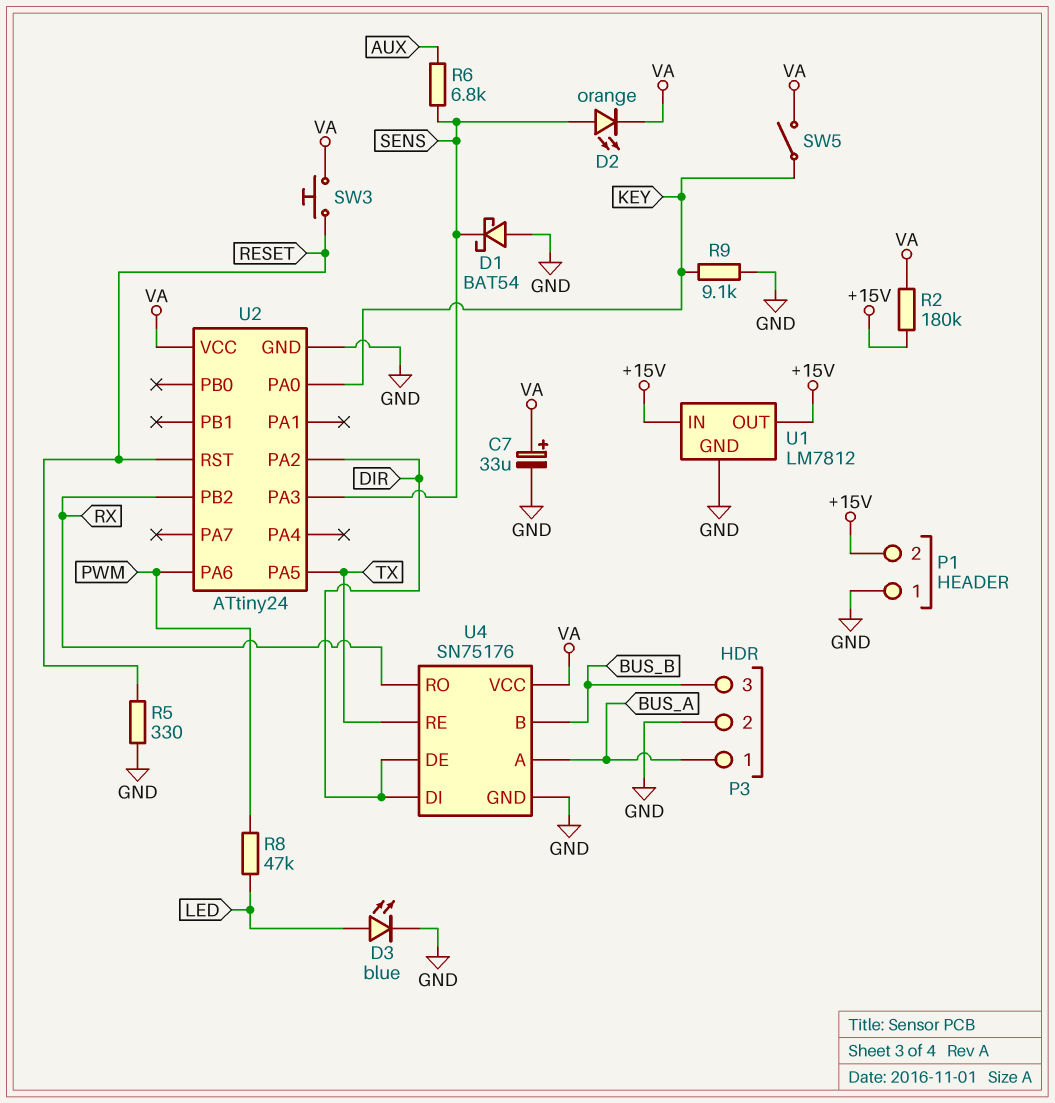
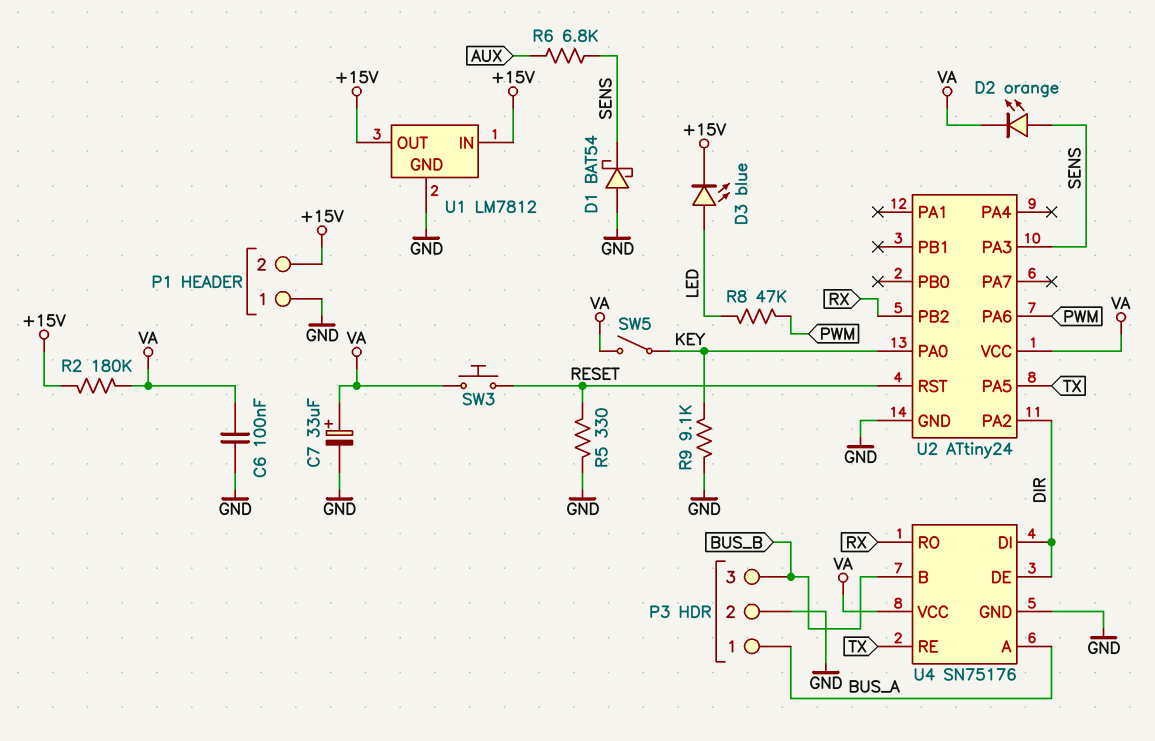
C6: none -> 100nF (GND, VA)
D3: LED blue (A LED, K GND) -> LED blue (A LED, K +15V)

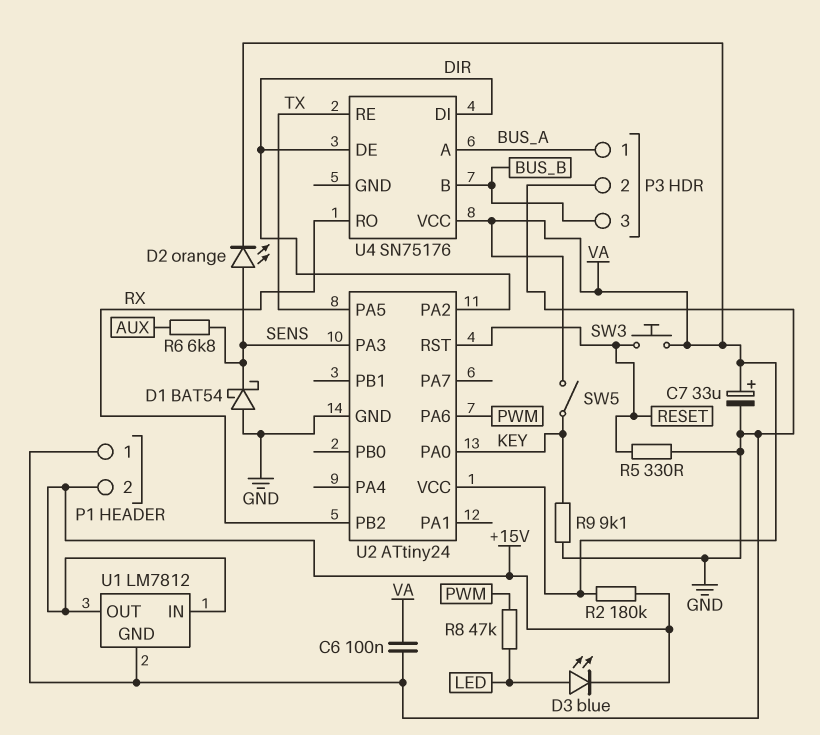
U4 pin GND: GND -> none

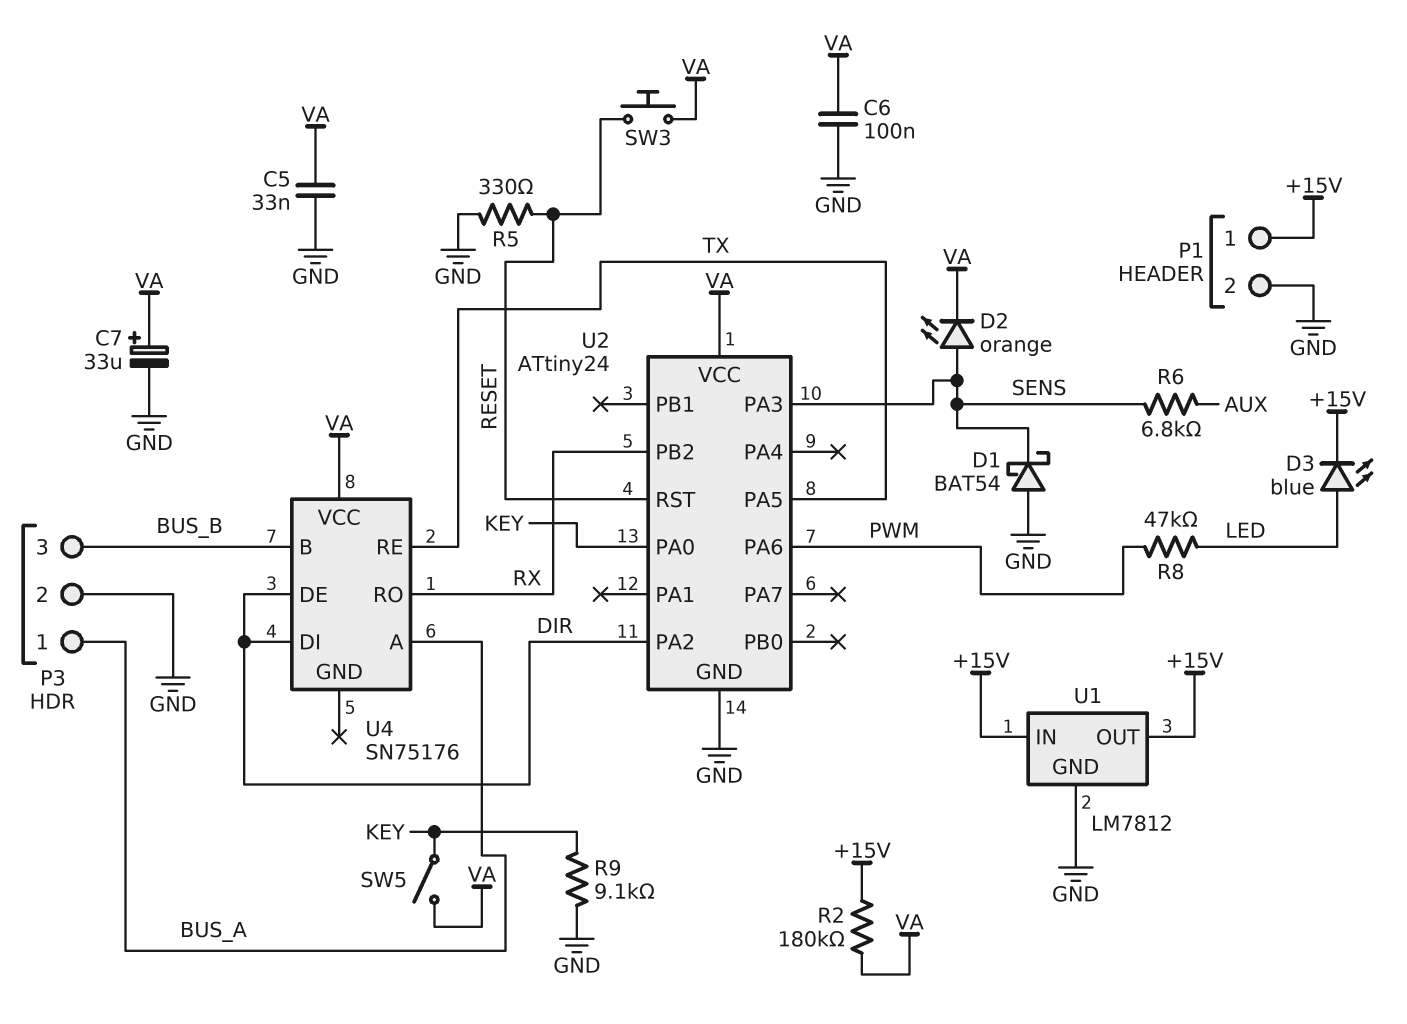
C5: none -> 33nF (GND, VA)
P1 pin 1: GND -> +15V
P1 pin 2: +15V -> GND

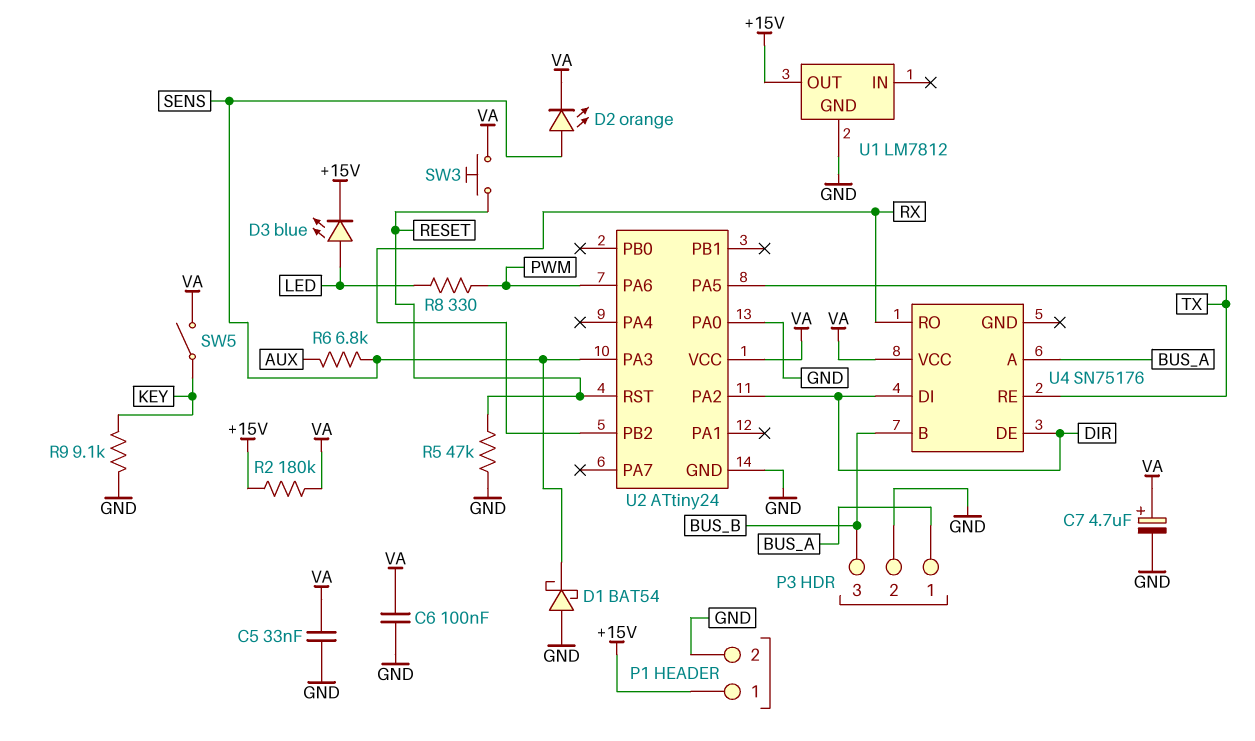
C7: 33uF (plus VA, minus GND) -> 4.7uF (plus VA, minus GND)
R5: 330 (GND, RESET) -> 47k (GND, RESET)
R8: 47k (LED, PWM) -> 330 (LED, PWM)
U1 pin IN: +15V -> none
U2 pin PA0: KEY -> GND

